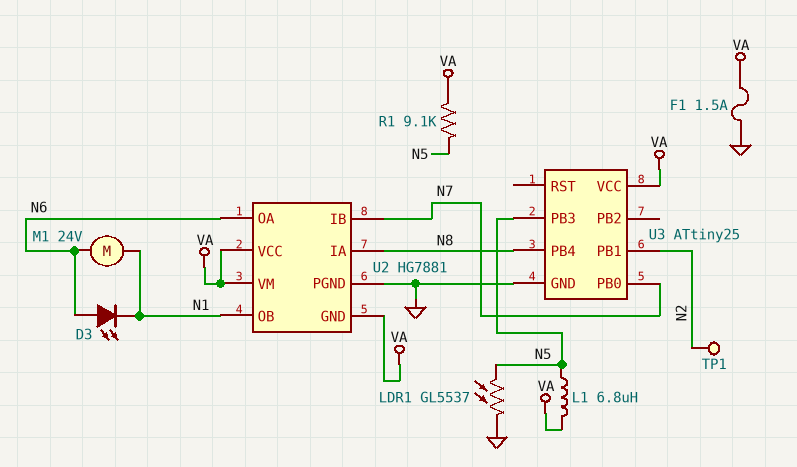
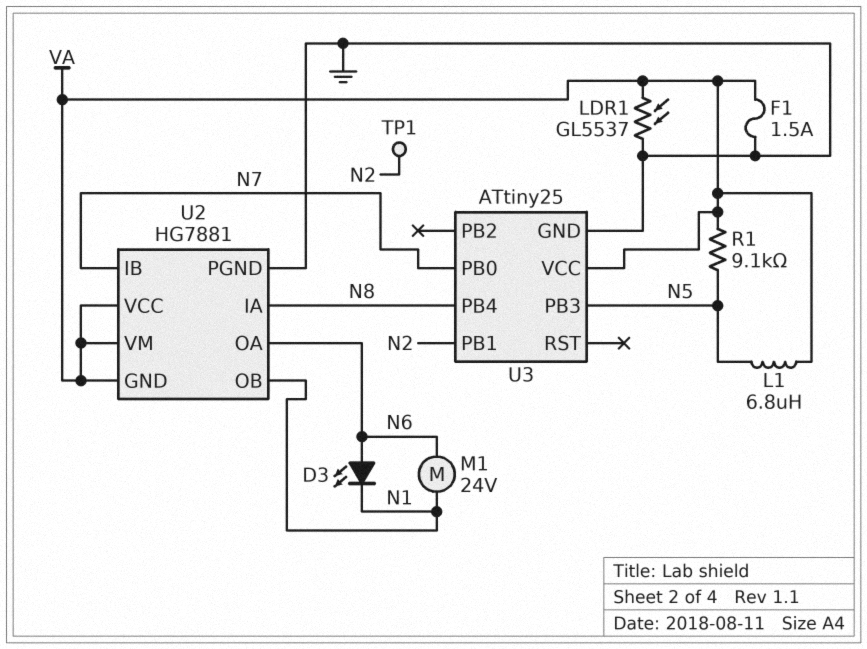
LDR1: GL5537 (GND, N5) -> GL5537 (GND, VA)

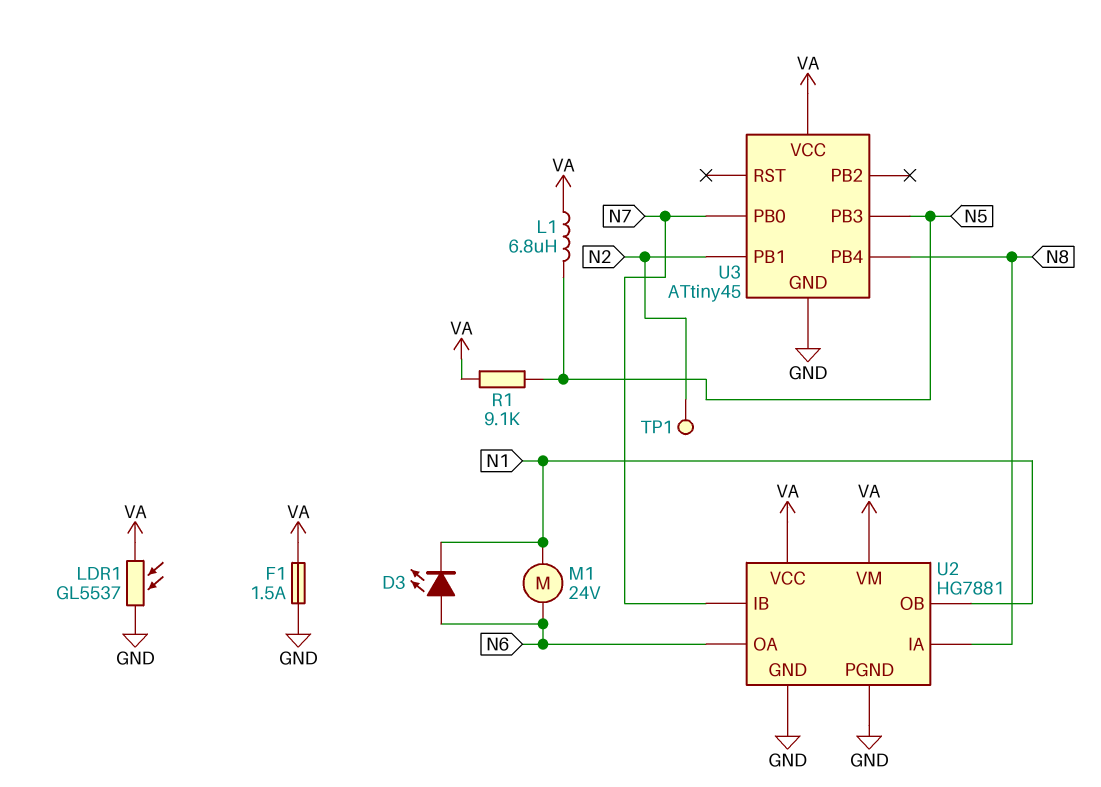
U2 pin GND: VA -> GND
U3: ATtiny25 -> ATtiny45

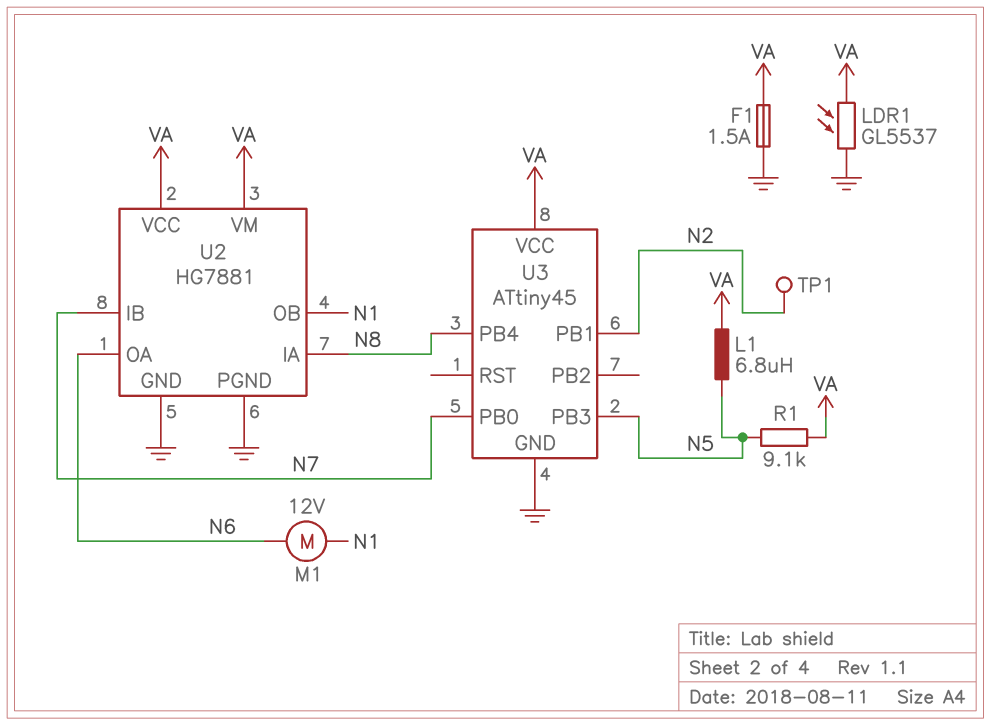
D3: LED (A N6, K N1) -> none
M1: motor 24V (N1, N6) -> motor 12V (N1, N6)

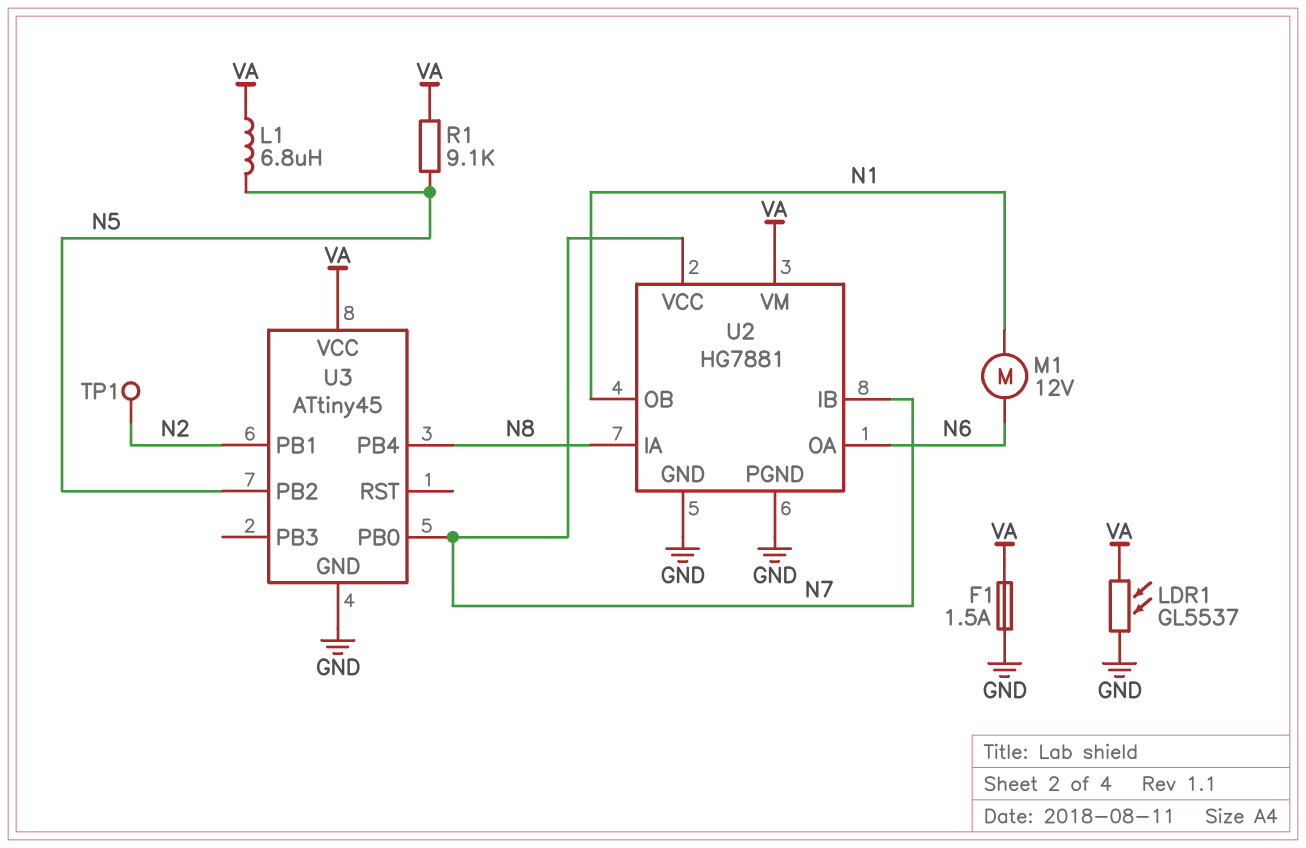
U2 pin VCC: VA -> N7
U3 pin PB2: none -> N5
U3 pin PB3: N5 -> none

